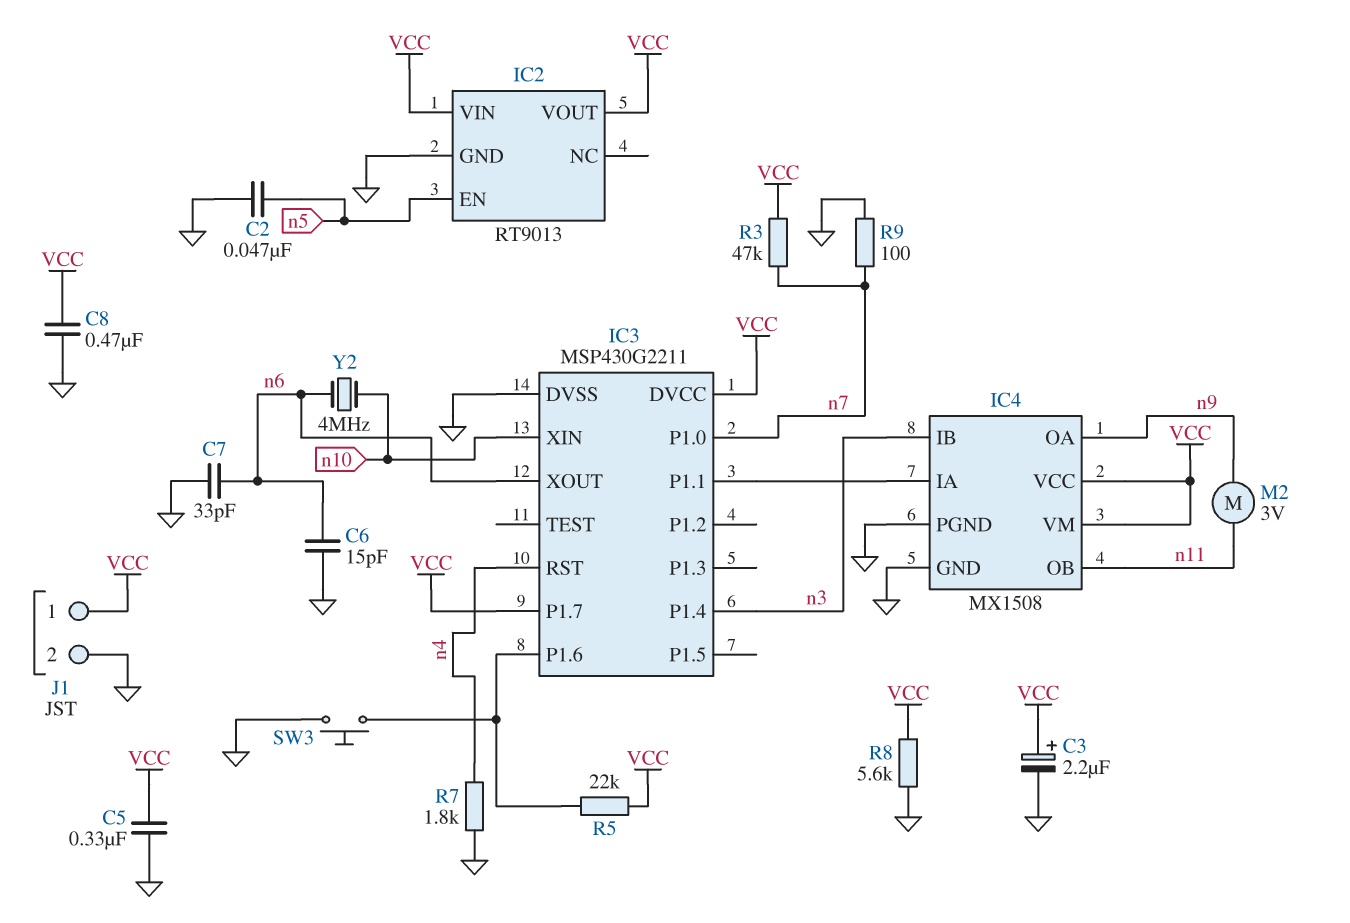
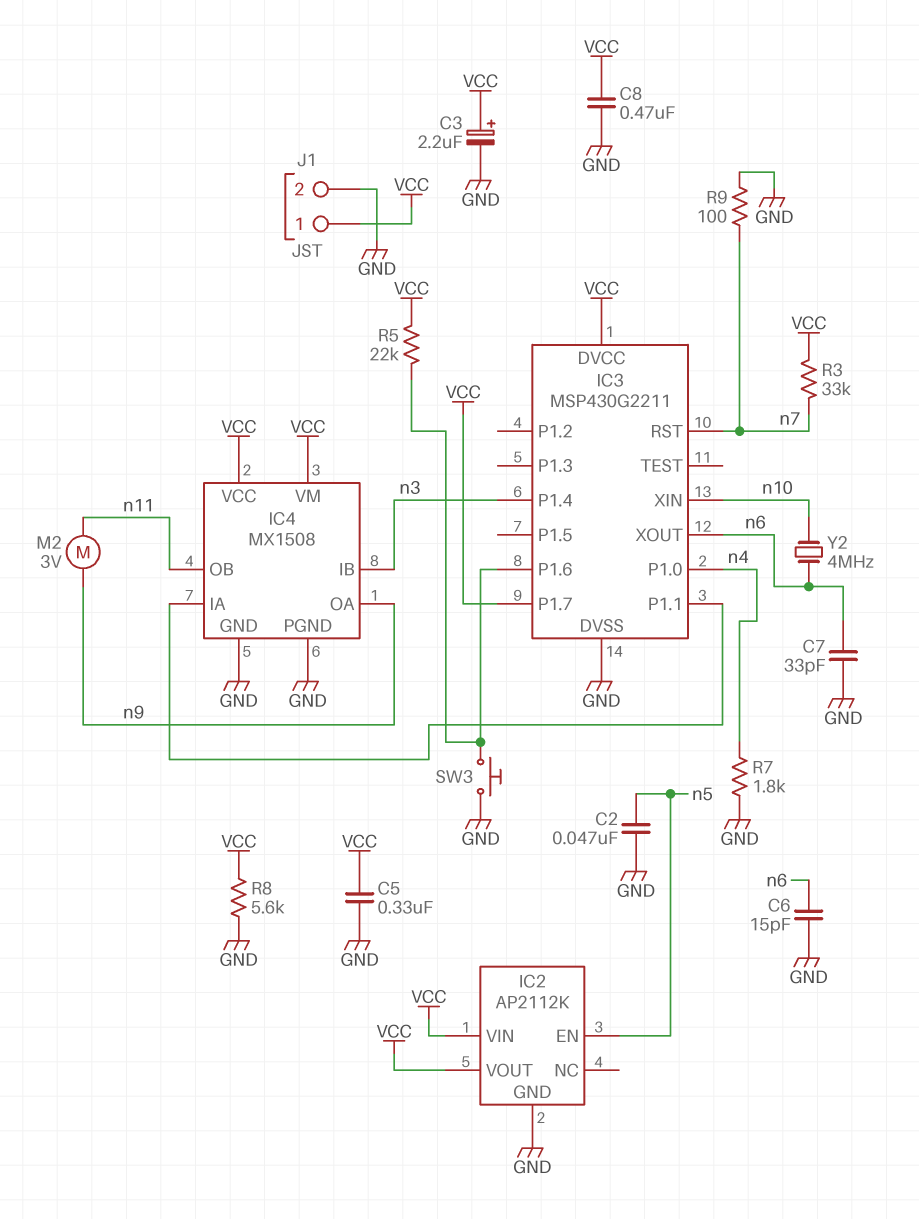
IC2: RT9013 -> AP2112K
IC3 pin P1.0: n7 -> n4
IC3 pin RST: n4 -> n7
R3: 47k (VCC, n7) -> 33k (VCC, n7)

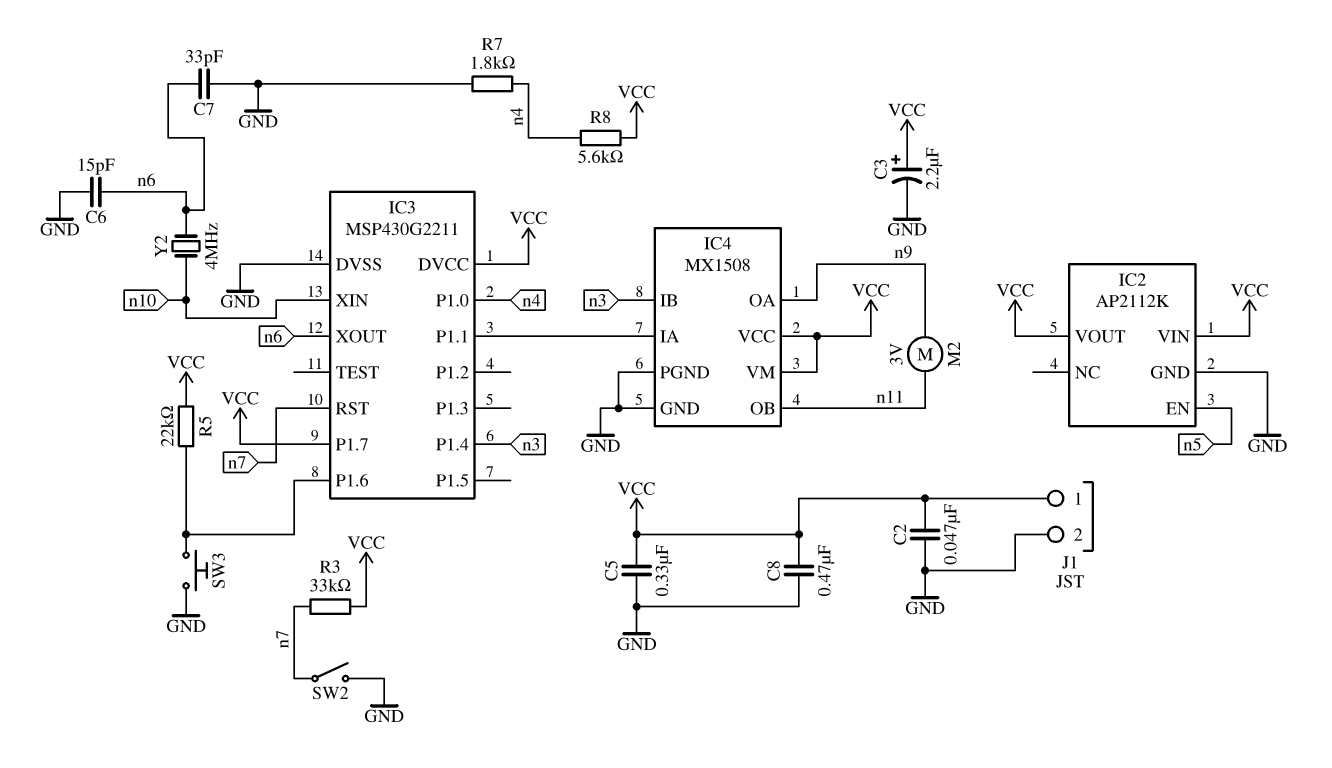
C2: 47nF (GND, n5) -> 47nF (GND, VCC)
R8: 5.6k (GND, VCC) -> 5.6k (VCC, n4)
R9: 100 (GND, n7) -> none
SW2: none -> switch (GND, n7)

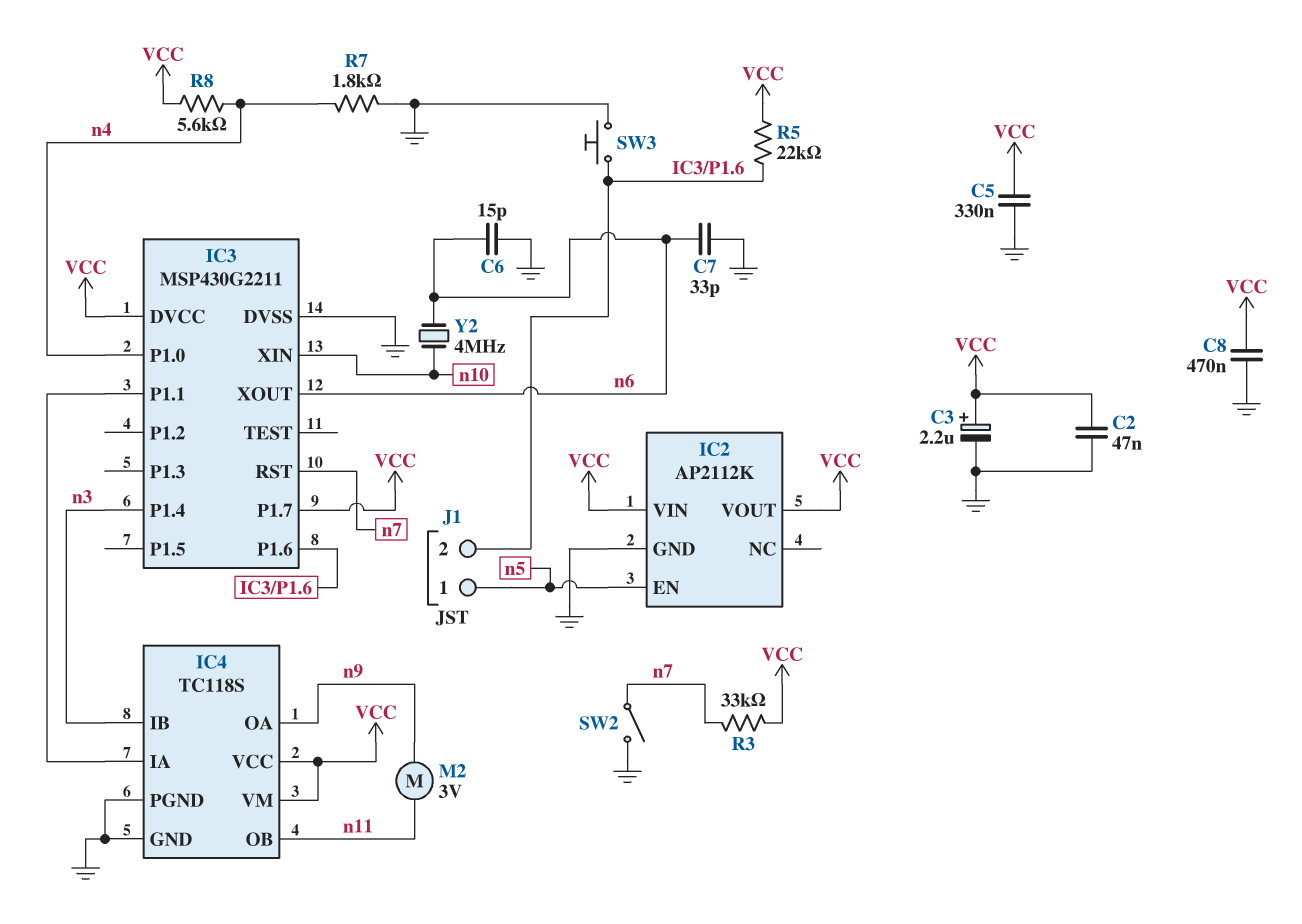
IC4: MX1508 -> TC118S
J1 pin 1: VCC -> n5
J1 pin 2: GND -> IC3/P1.6

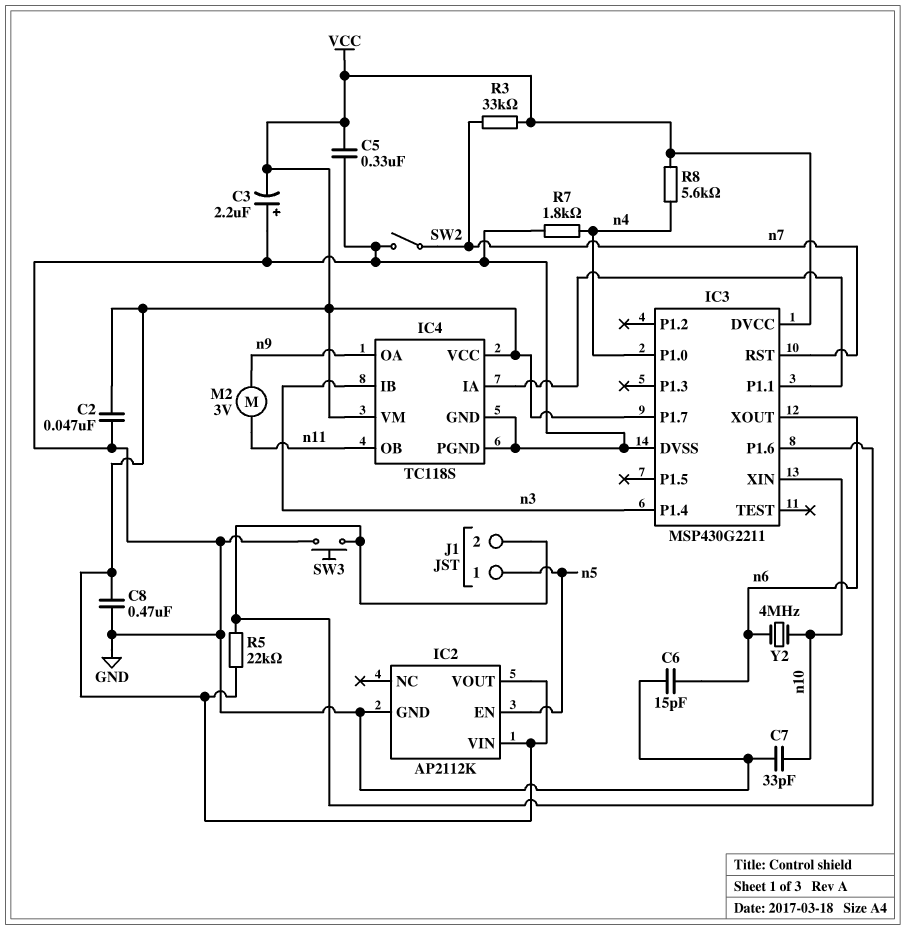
C3: 2.2uF (plus VCC, minus GND) -> 2.2uF (plus GND, minus VCC)
C7: 33pF (GND, n6) -> 33pF (GND, n10)

